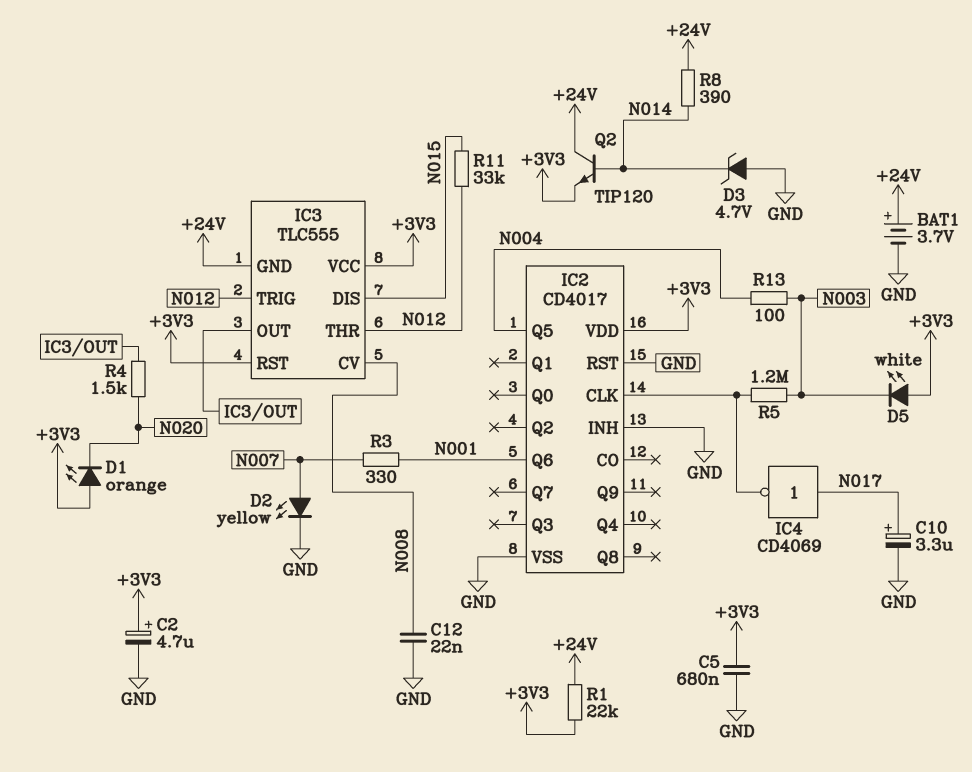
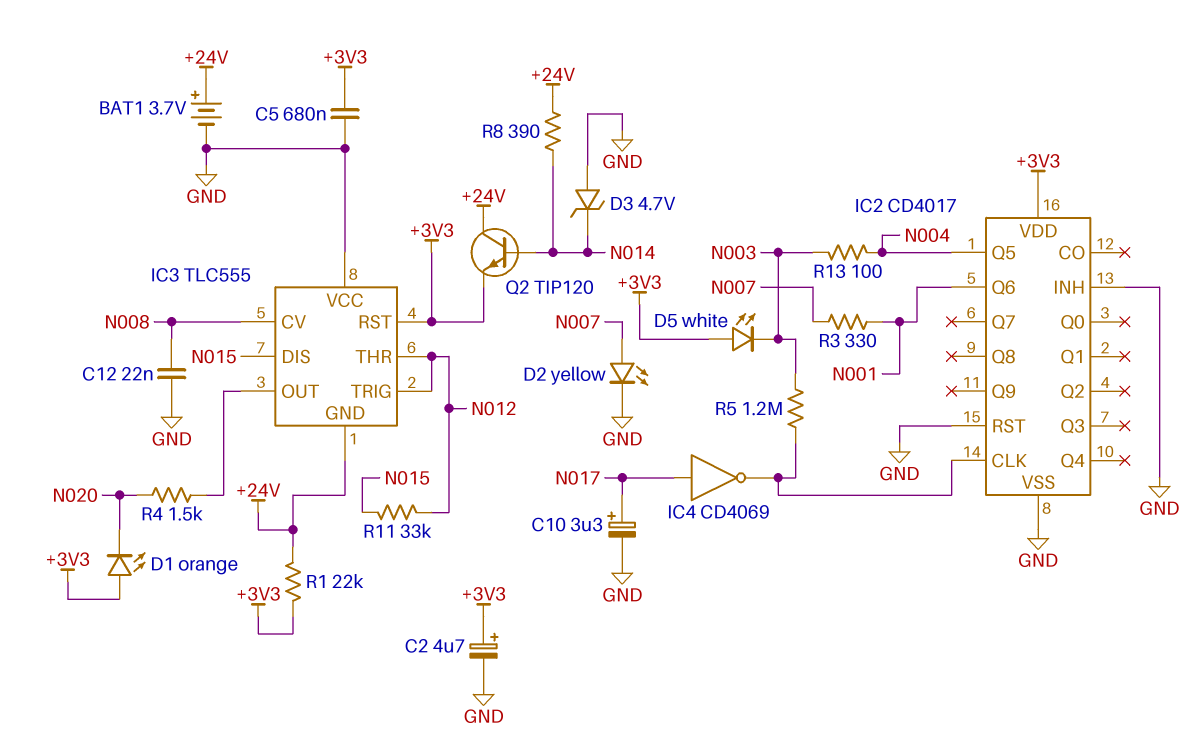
IC3 pin VCC: +3V3 -> GND

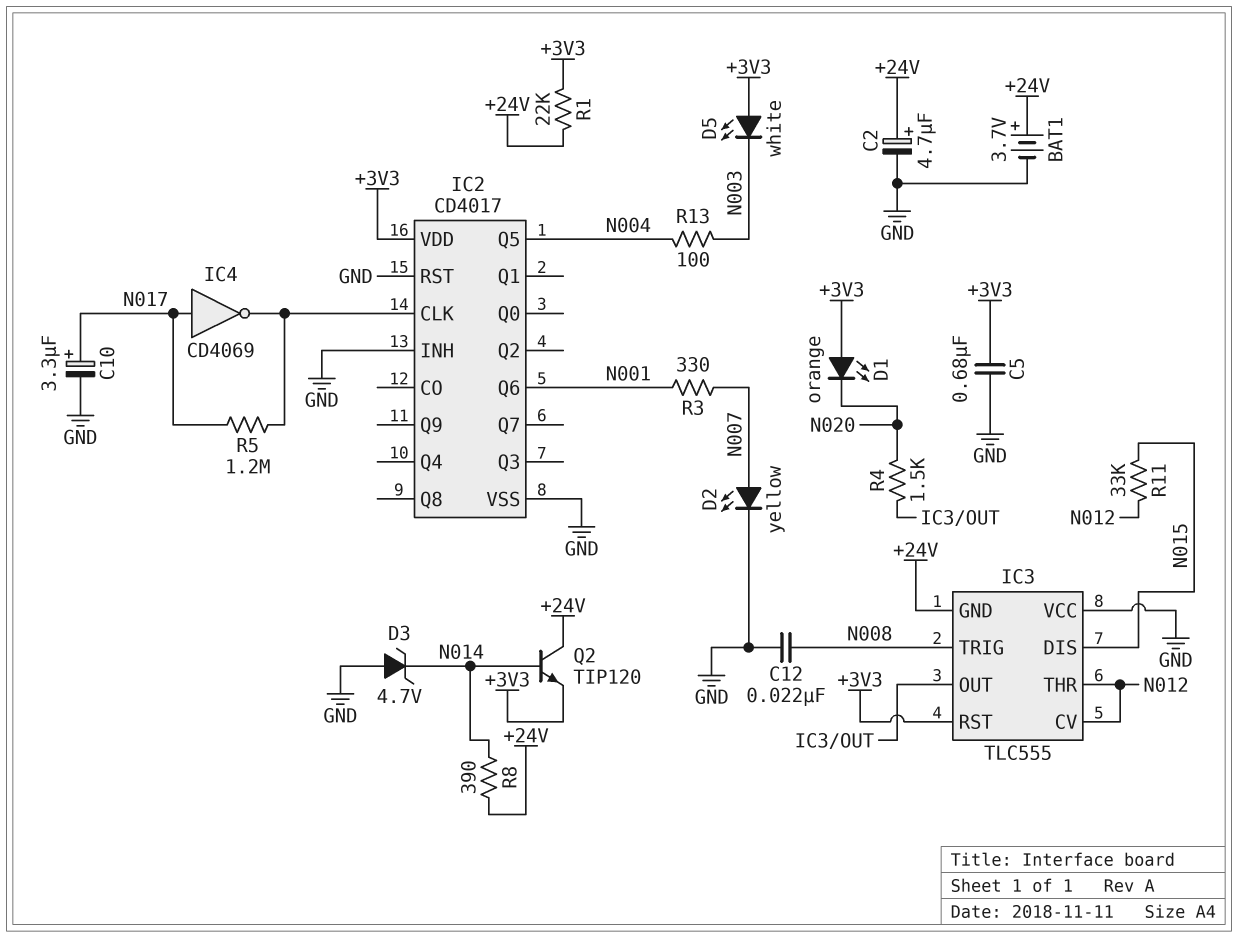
C2: 4.7uF (plus +3V3, minus GND) -> 4.7uF (plus +24V, minus GND)
IC3 pin CV: N008 -> N012
IC3 pin TRIG: N012 -> N008
R5: 1.2M (IC2/CLK, N003) -> 1.2M (IC2/CLK, N017)

